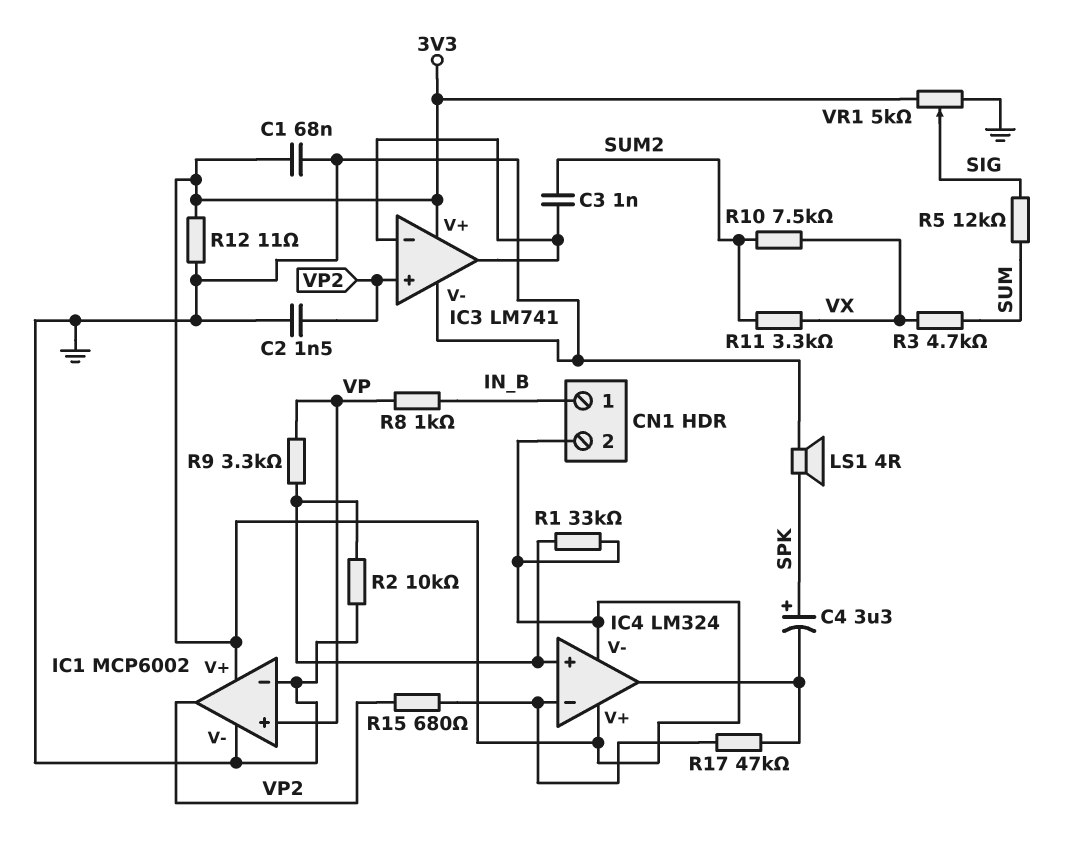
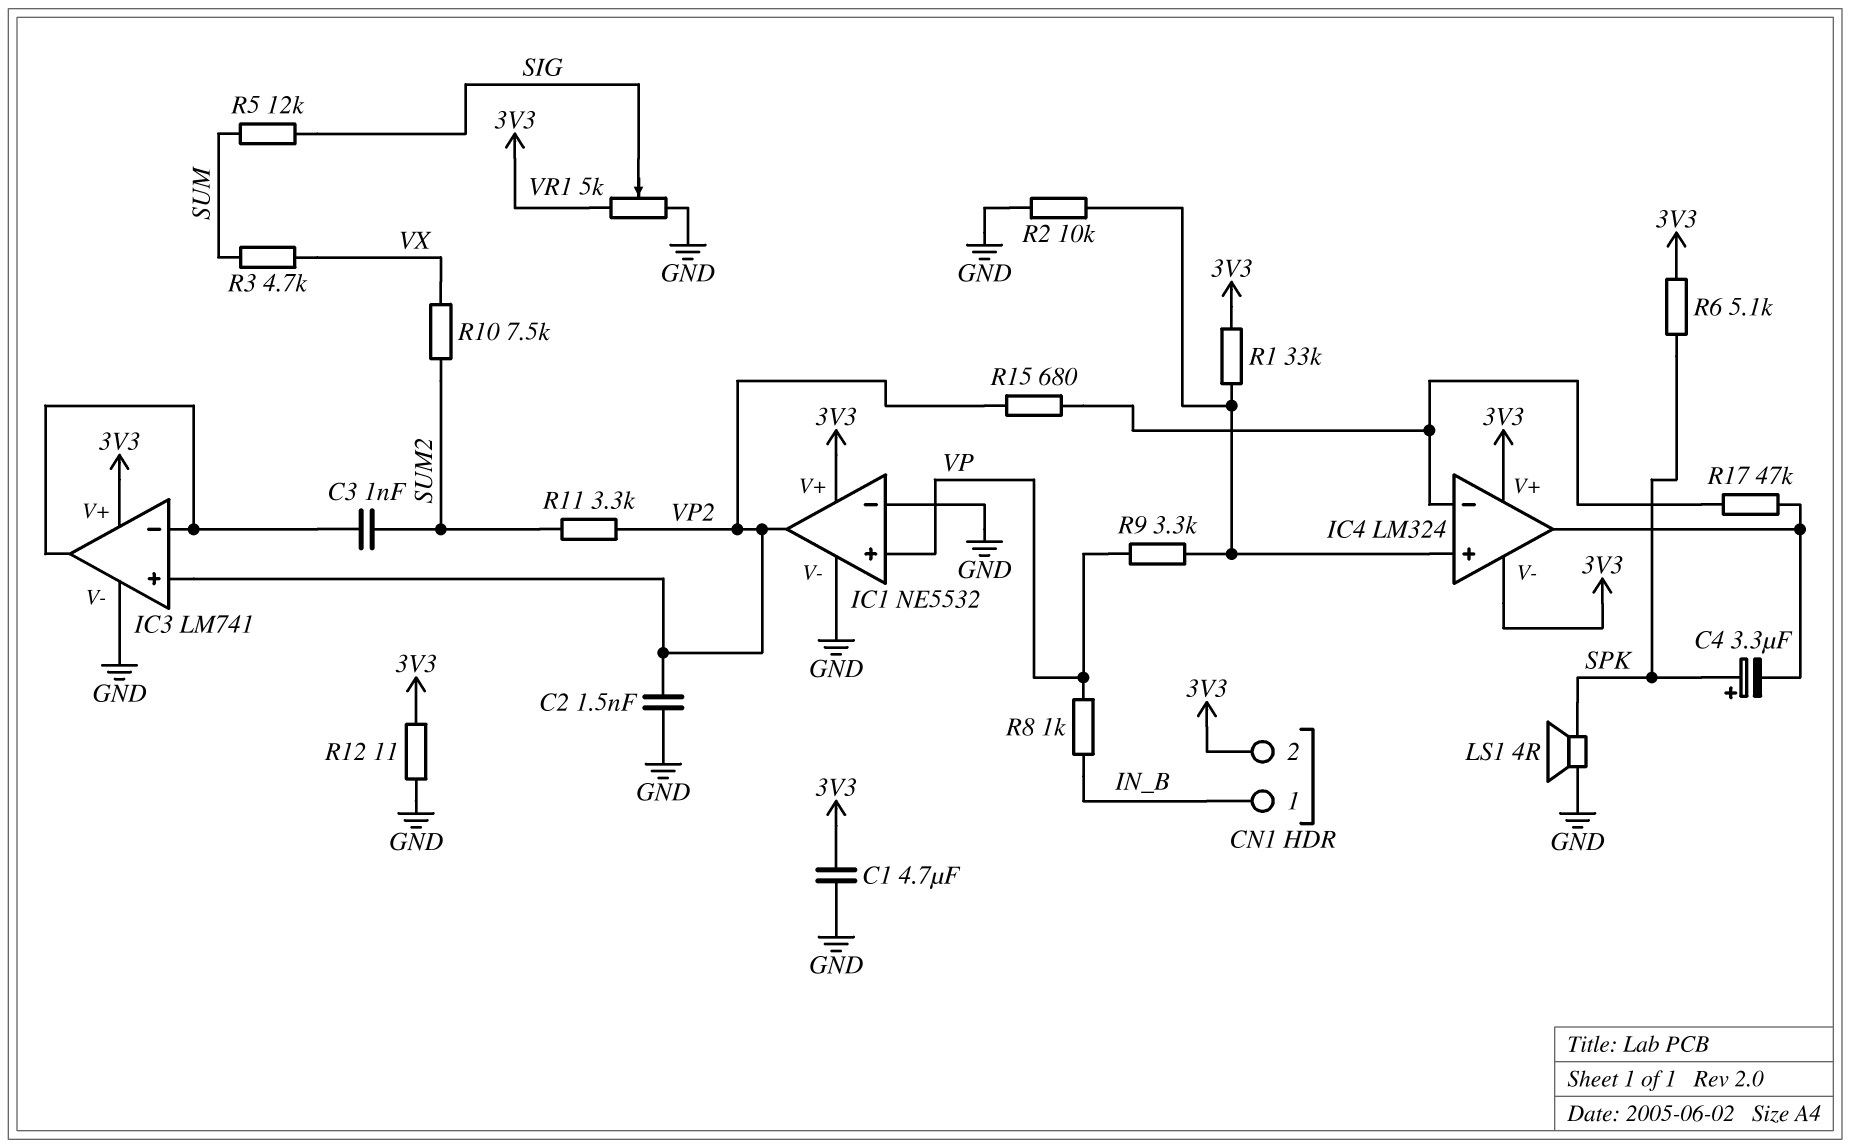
C1: 68nF (3V3, GND) -> 4.7uF (3V3, GND)
IC1: MCP6002 -> NE5532
R6: none -> 5.1k (3V3, SPK)
R11: 3.3k (SUM2, VX) -> 3.3k (SUM2, VP2)

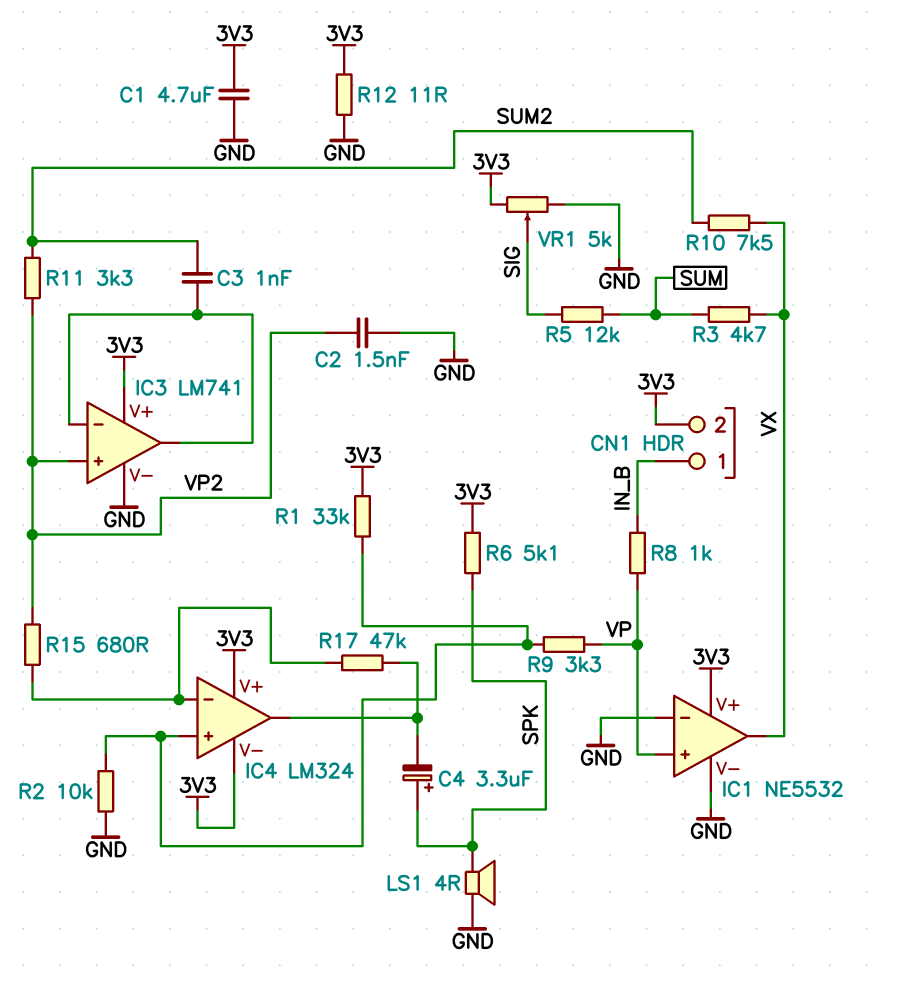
IC1 pin out: VP2 -> VX

